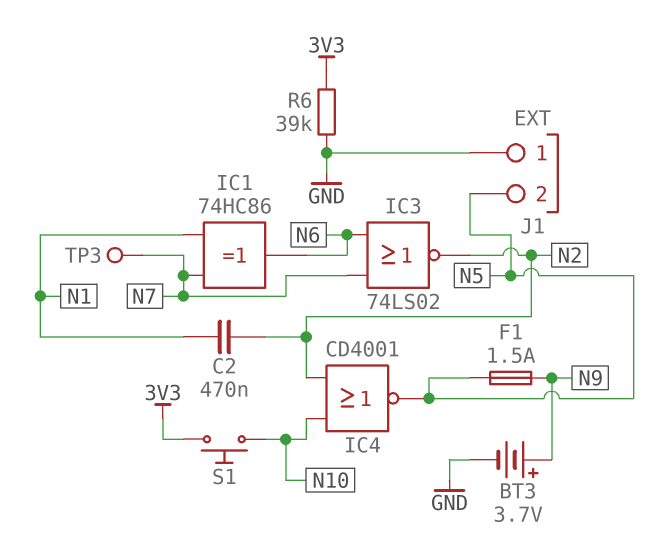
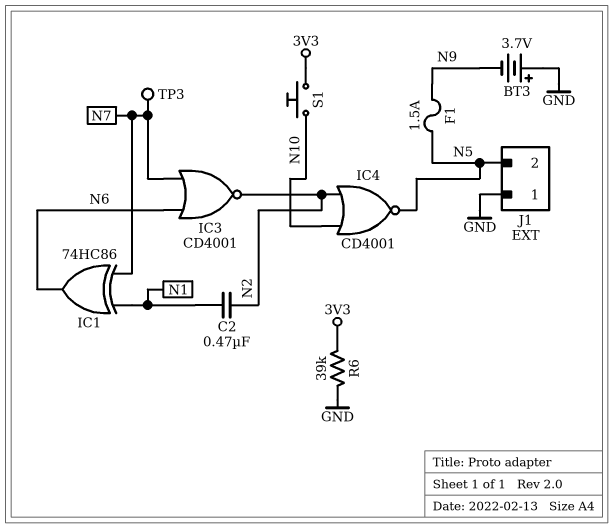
BT3: 3.7V (plus N9, minus GND) -> 3.7V (plus GND, minus N9)
IC3: NOR 74LS02 (in N6, in N7, out N2) -> NOR CD4001 (in N6, in N7, out N2)

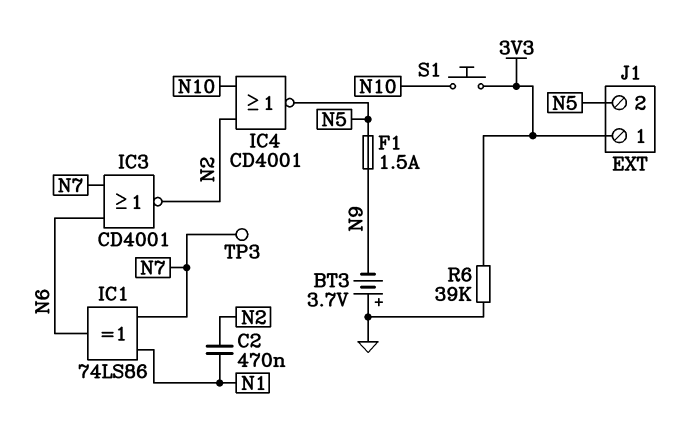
IC1: XOR 74HC86 (in N1, in N7, out N6) -> XOR 74LS86 (in N1, in N7, out N6)
J1 pin 1: GND -> 3V3

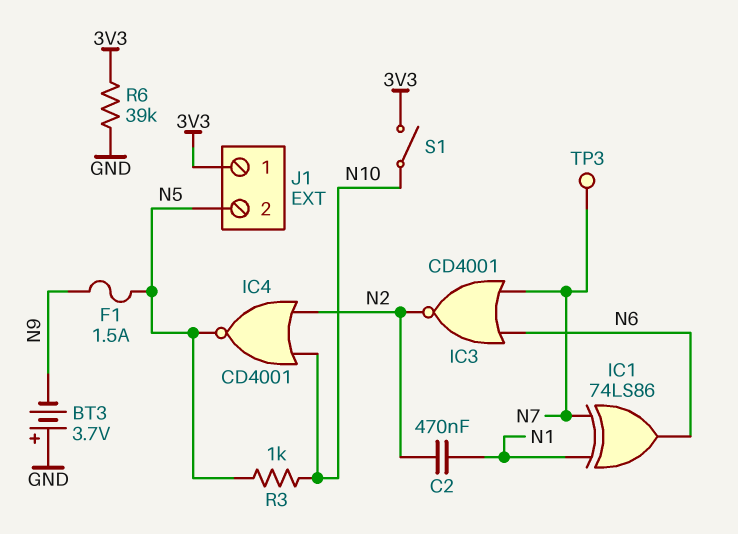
R3: none -> 1k (N5, N10)
S1: button (3V3, N10) -> switch (3V3, N10)

